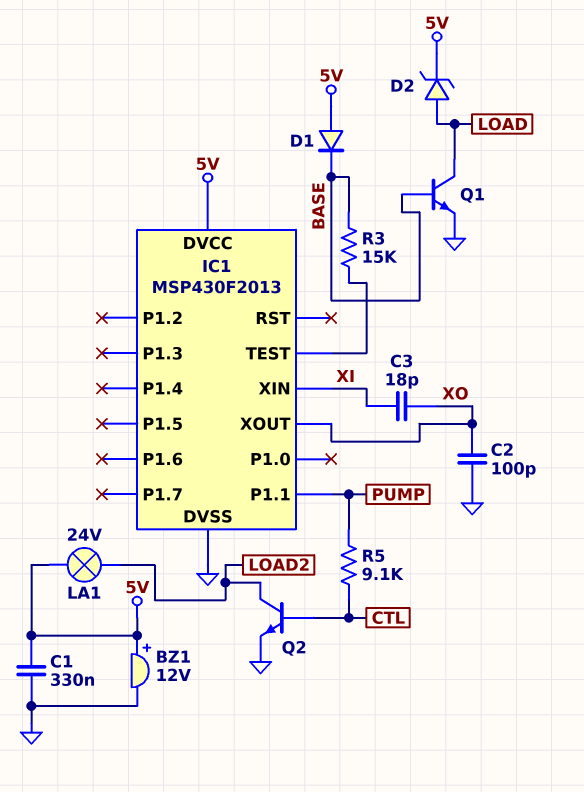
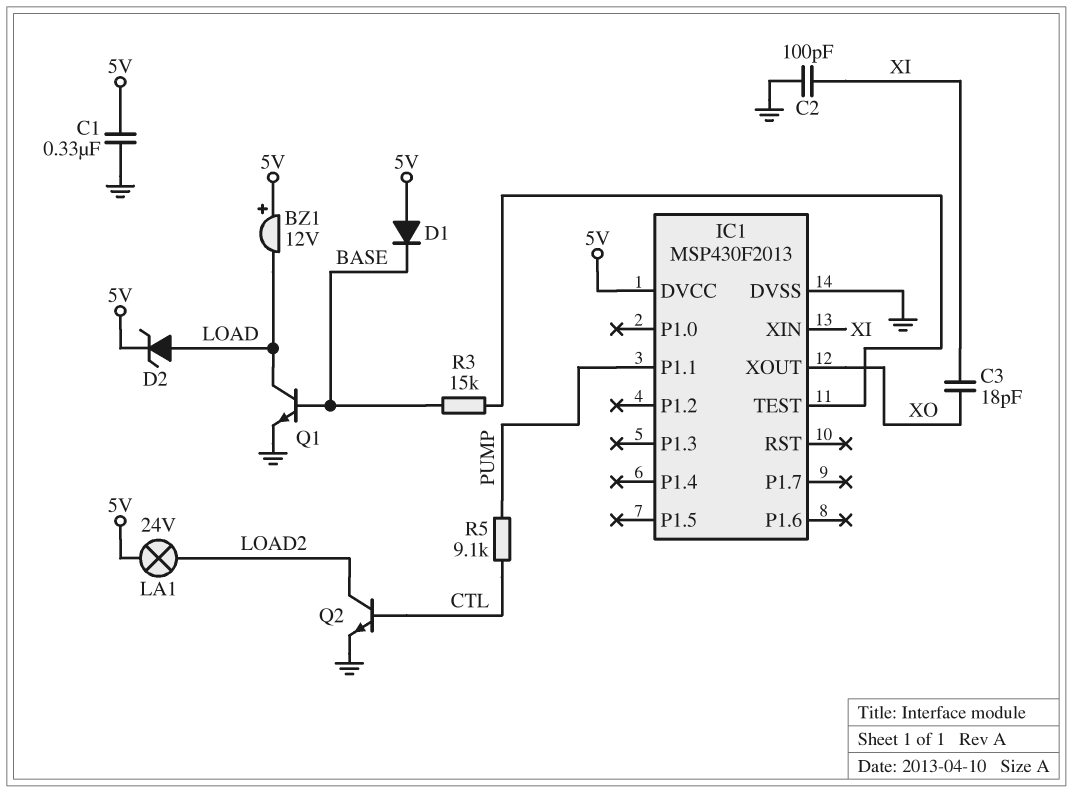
BZ1: buzzer 12V (plus 5V, minus GND) -> buzzer 12V (plus 5V, minus LOAD)
C2: 100pF (GND, XO) -> 100pF (GND, XI)

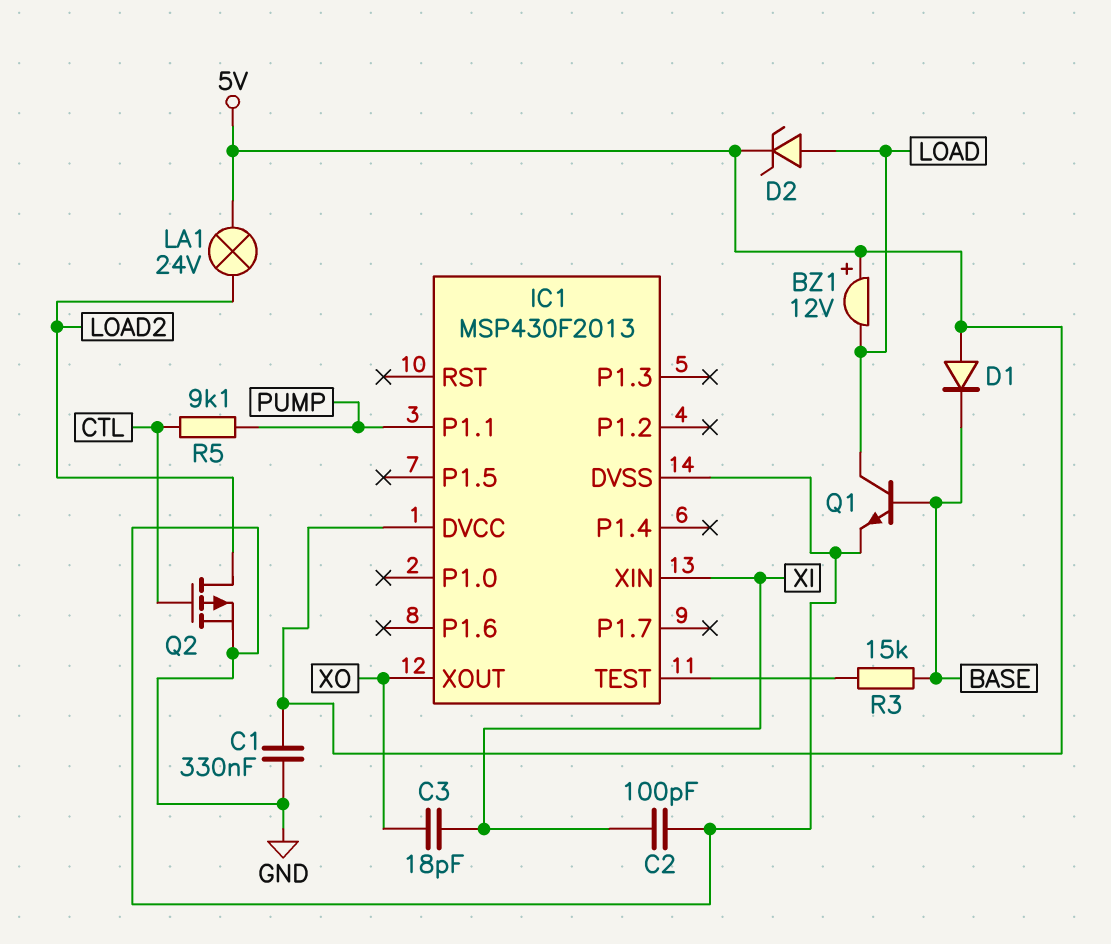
Q2: NPN (B CTL, C LOAD2, E GND) -> PMOS (G CTL, D LOAD2, S GND)

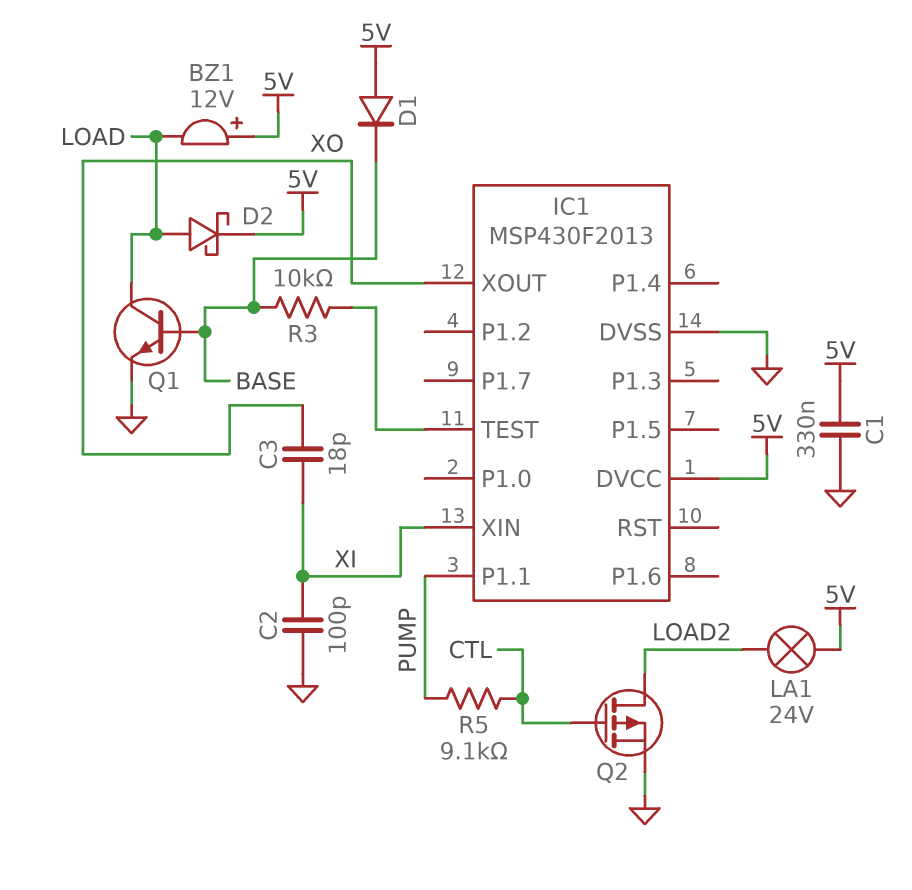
D2: zener (A LOAD, K 5V) -> schottky (A LOAD, K 5V)
R3: 15k (BASE, IC1/TEST) -> 10k (BASE, IC1/TEST)

